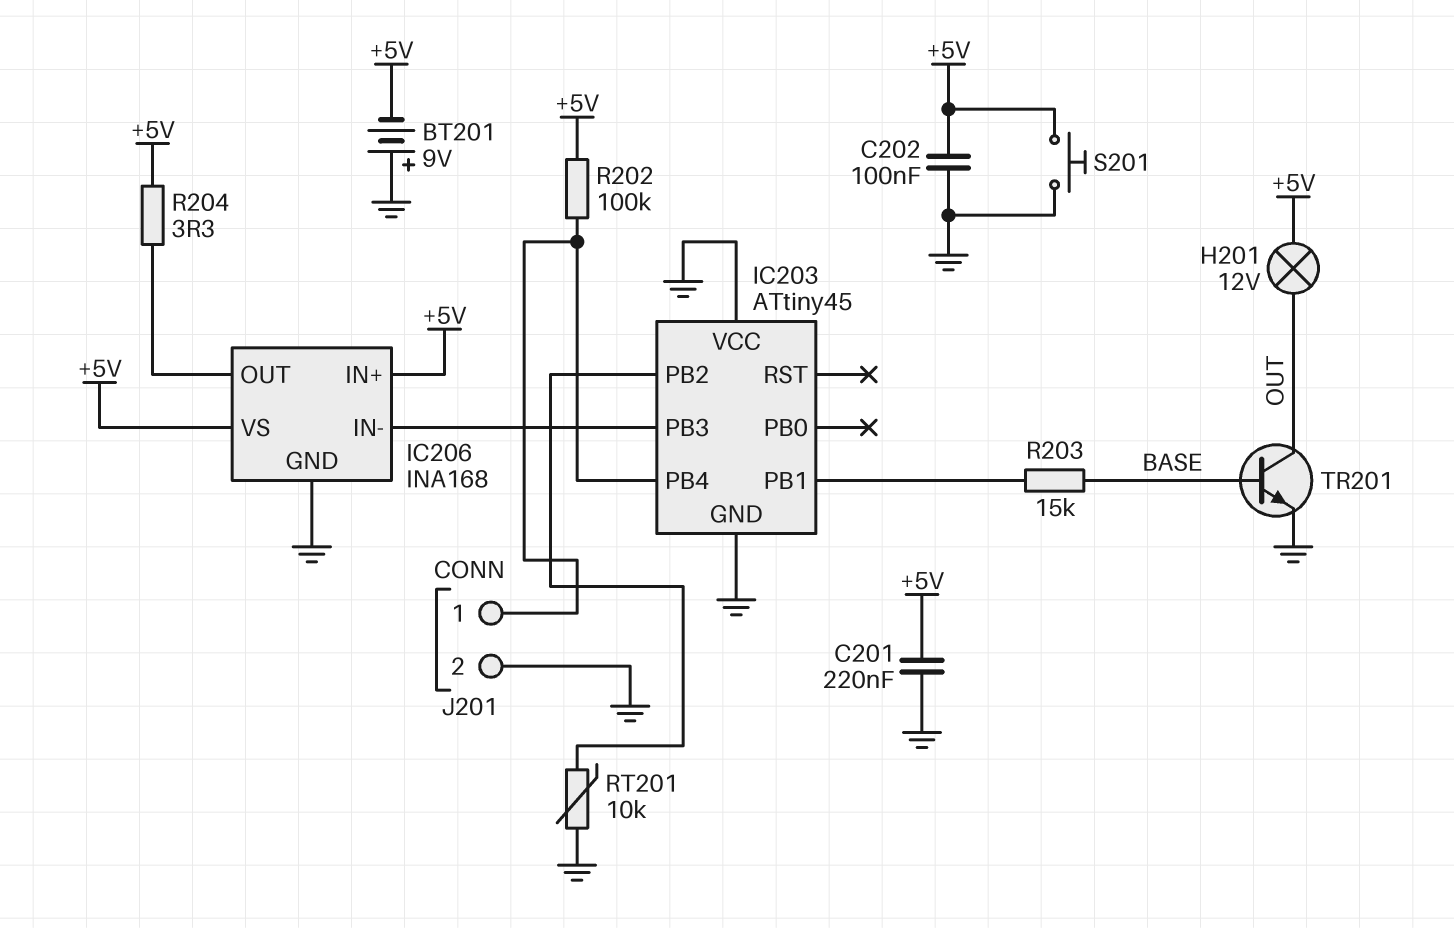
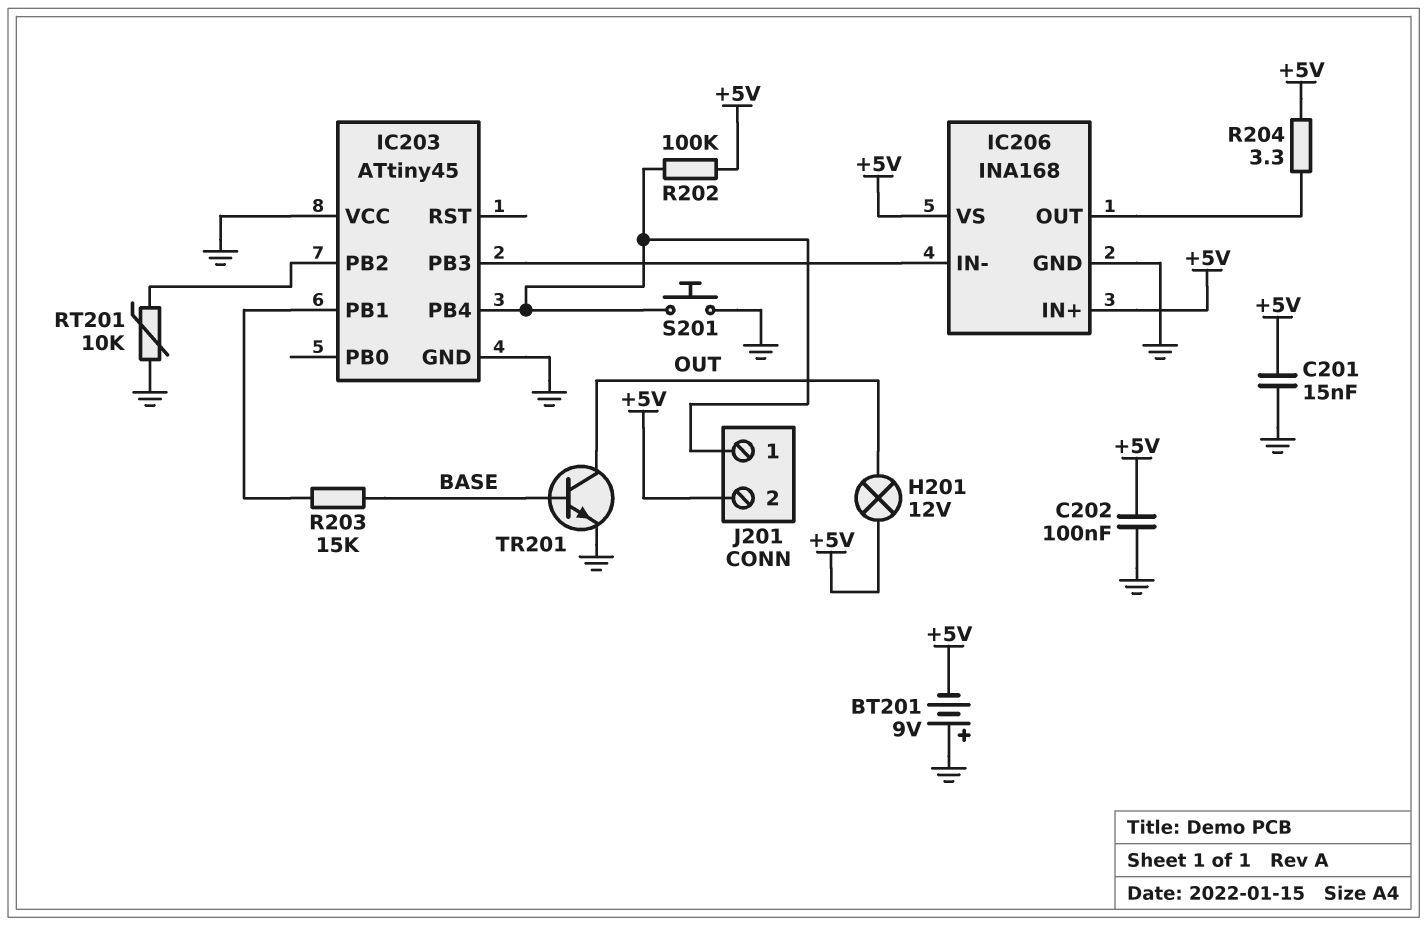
C201: 220nF (+5V, GND) -> 15nF (+5V, GND)
J201 pin 2: GND -> +5V
S201: button (+5V, GND) -> button (GND, IC203/PB4)

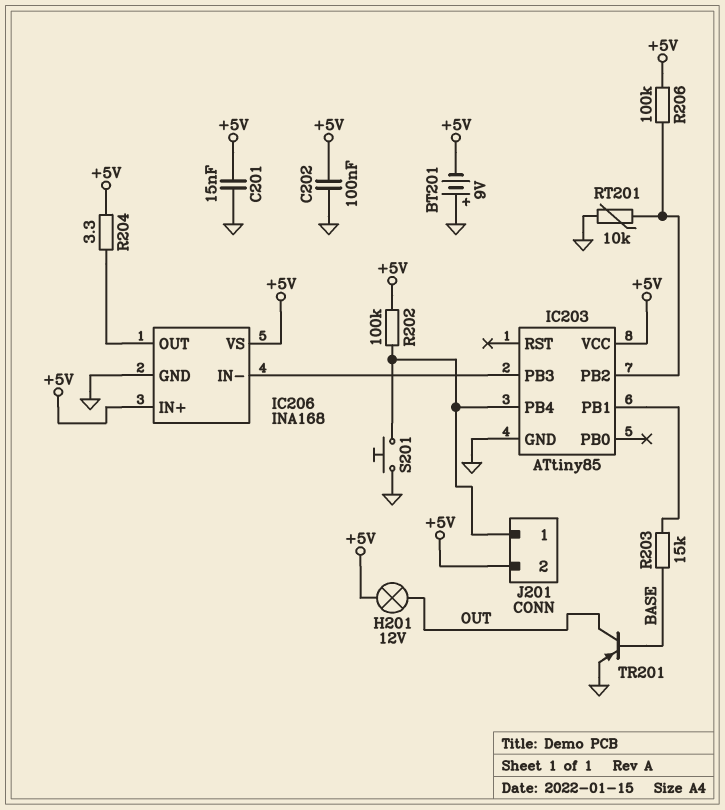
IC203: ATtiny45 -> ATtiny85
IC203 pin VCC: GND -> +5V
R206: none -> 100k (+5V, IC203/PB2)
TR201: NPN (B BASE, C OUT, E GND) -> PNP (B BASE, C OUT, E GND)

